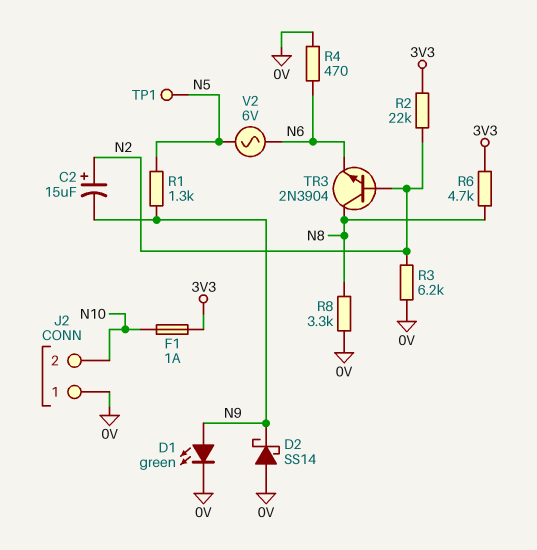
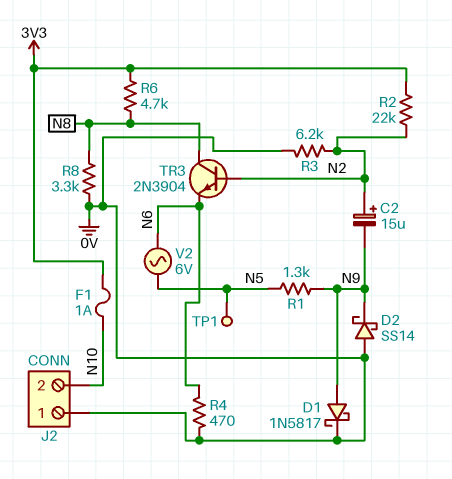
D1: LED green (A N9, K 0V) -> schottky 1N5817 (A N9, K 0V)

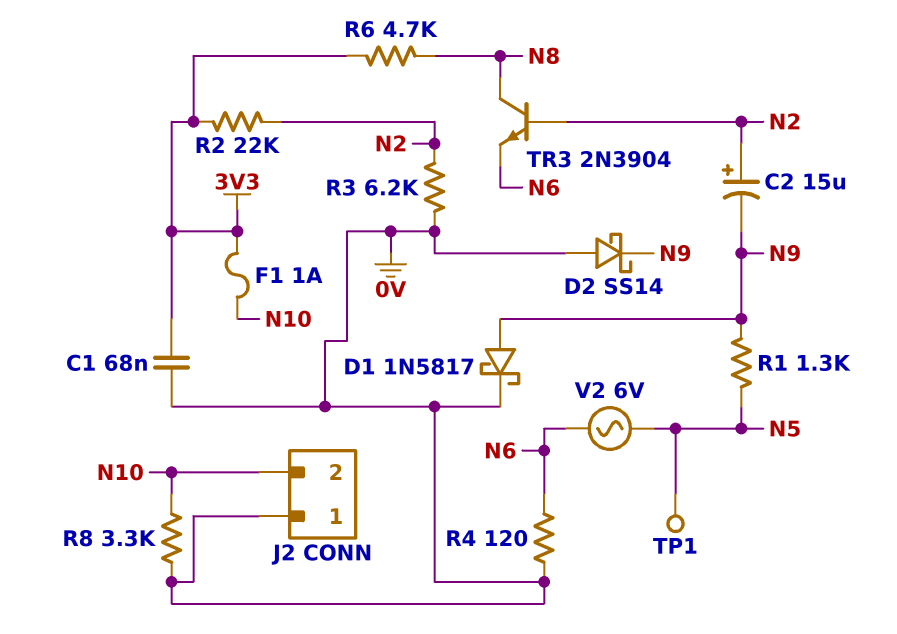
C1: none -> 68nF (0V, 3V3)
R4: 470 (0V, N6) -> 120 (0V, N6)
R8: 3.3k (0V, N8) -> 3.3k (0V, N10)

